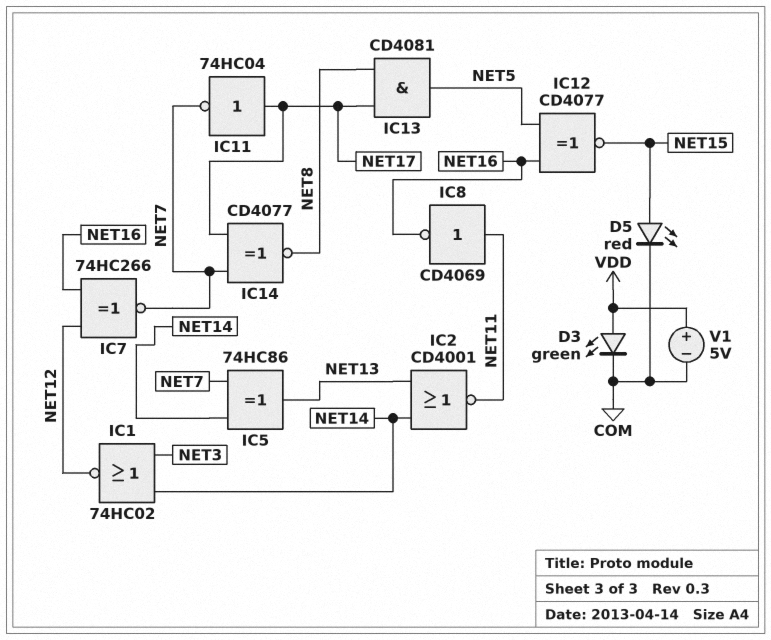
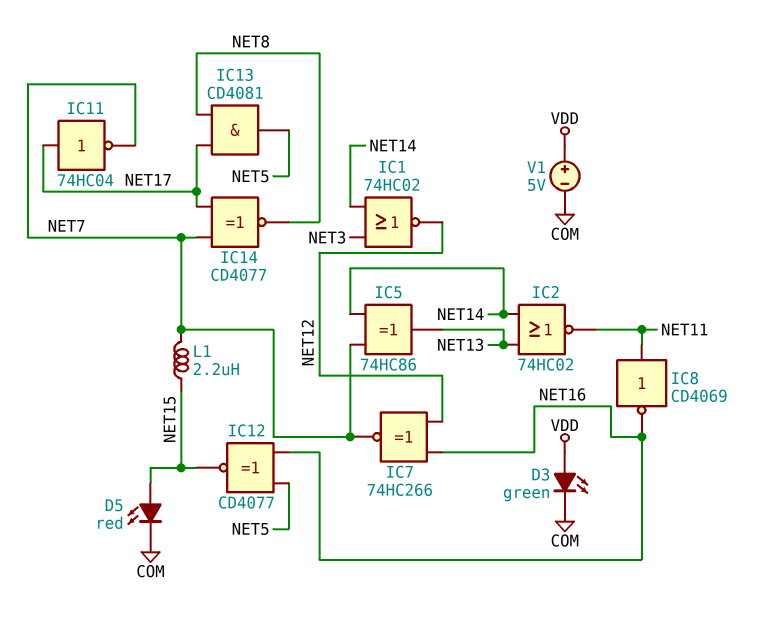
IC2: NOR CD4001 (in NET13, in NET14, out NET11) -> NOR 74HC02 (in NET13, in NET14, out NET11)
L1: none -> 2.2uH (NET7, NET15)

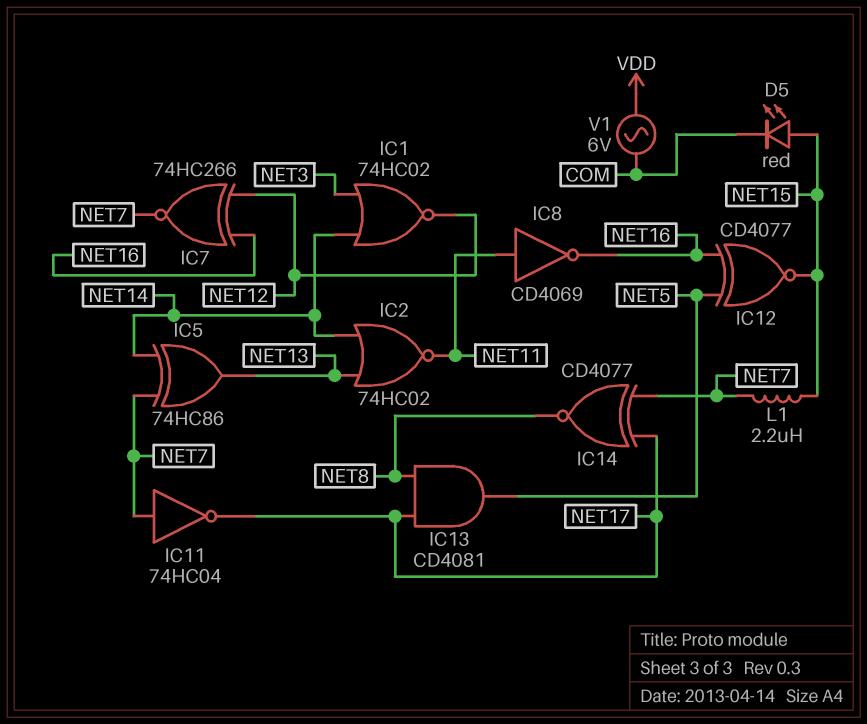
D3: LED green (A VDD, K COM) -> none
IC11: NOT 74HC04 (in NET17, out NET7) -> NOT 74HC04 (in NET7, out NET17)
V1: 5V (plus VDD, minus COM) -> AC 6V (COM, VDD)

